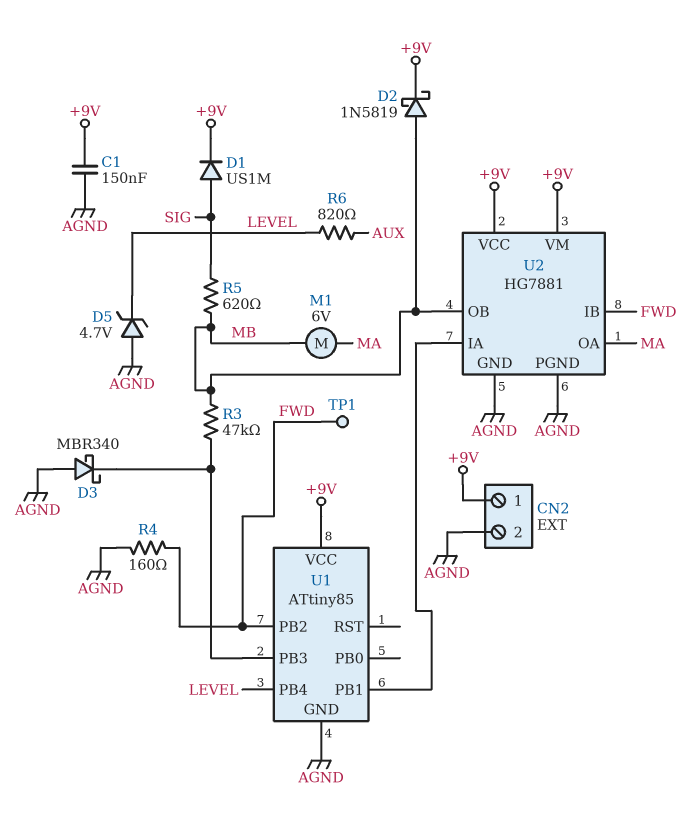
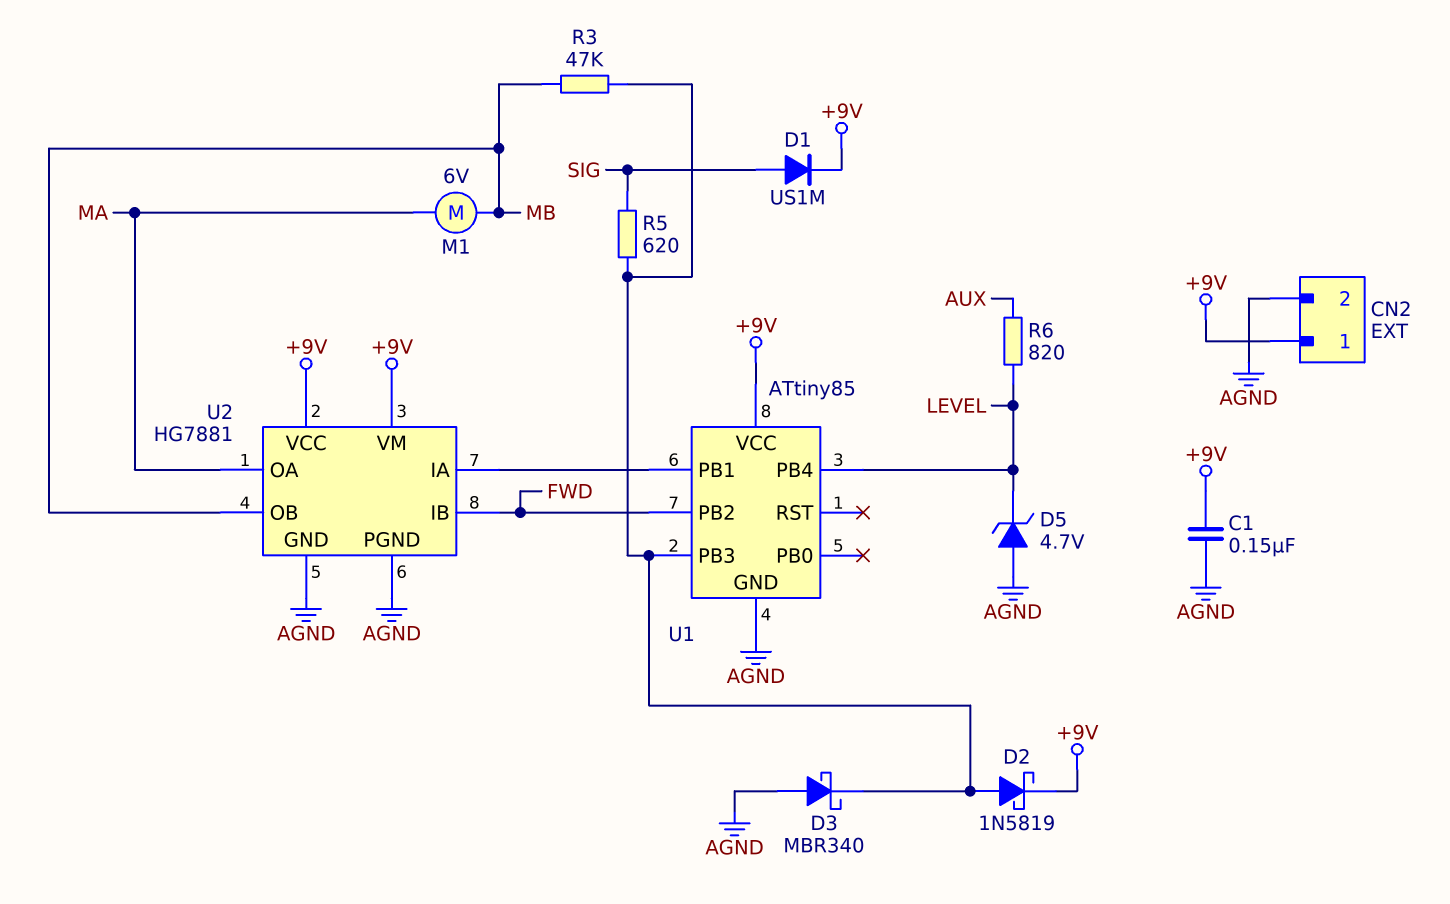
D2: schottky 1N5819 (A MB, K +9V) -> schottky 1N5819 (A U1/PB3, K +9V)
R4: 160 (AGND, FWD) -> none
R5: 620 (MB, SIG) -> 620 (SIG, U1/PB3)
TP1: test point (FWD) -> none

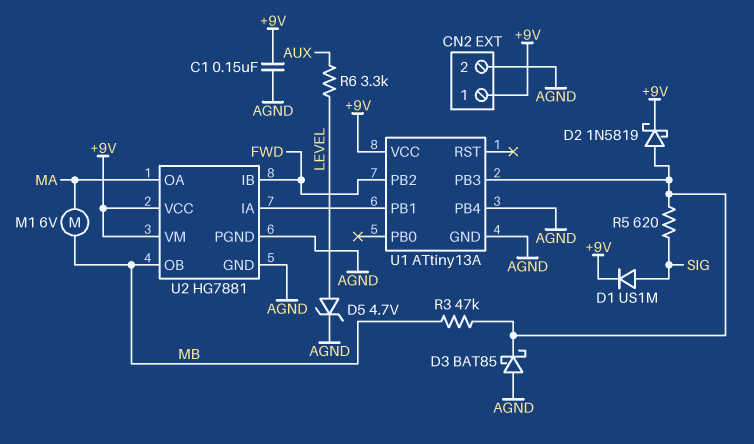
D3: schottky MBR340 (A AGND, K U1/PB3) -> schottky BAT85 (A AGND, K U1/PB3)
D5: zener 4.7V (A AGND, K LEVEL) -> zener 4.7V (A LEVEL, K AGND)
R6: 820 (AUX, LEVEL) -> 3.3k (AUX, LEVEL)
U1: ATtiny85 -> ATtiny13A
U1 pin PB4: LEVEL -> AGND

